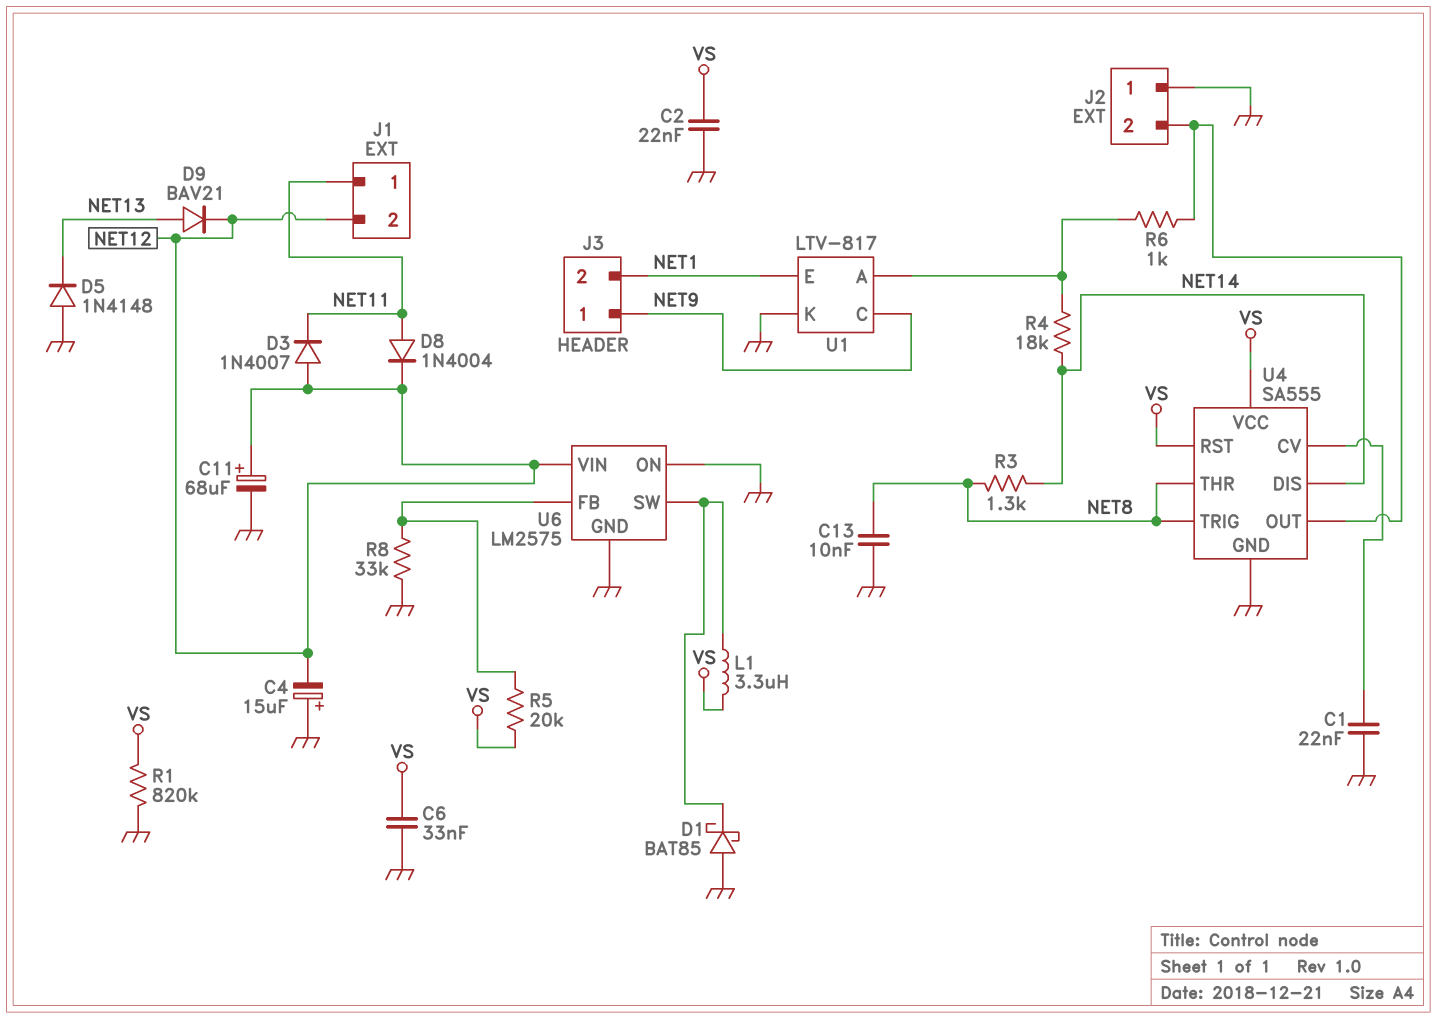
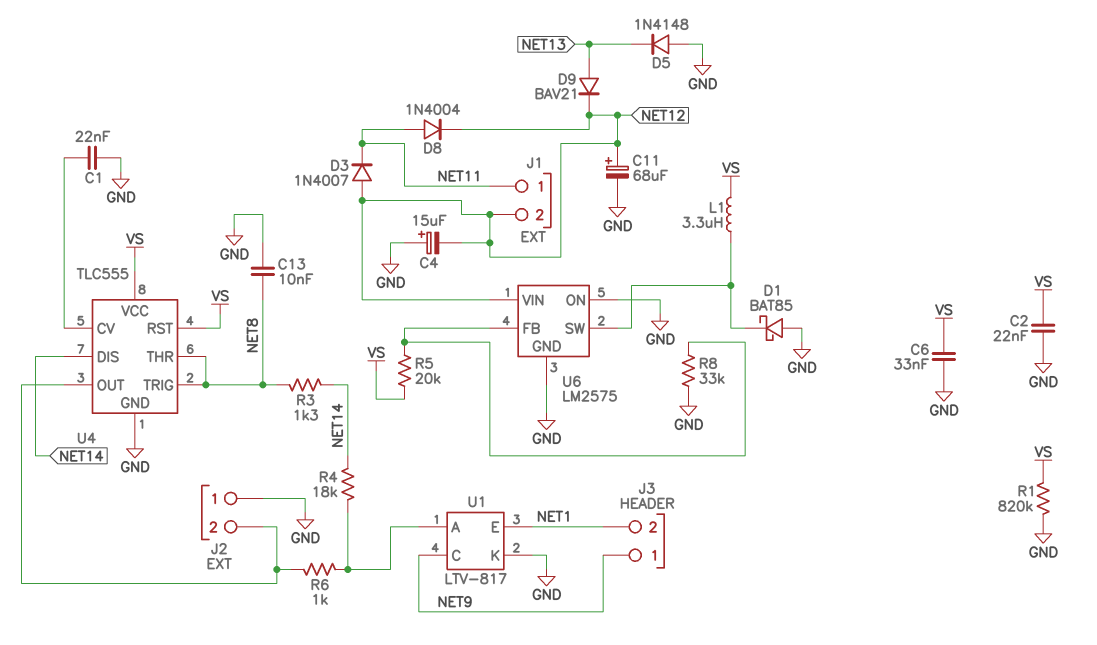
U4: SA555 -> TLC555

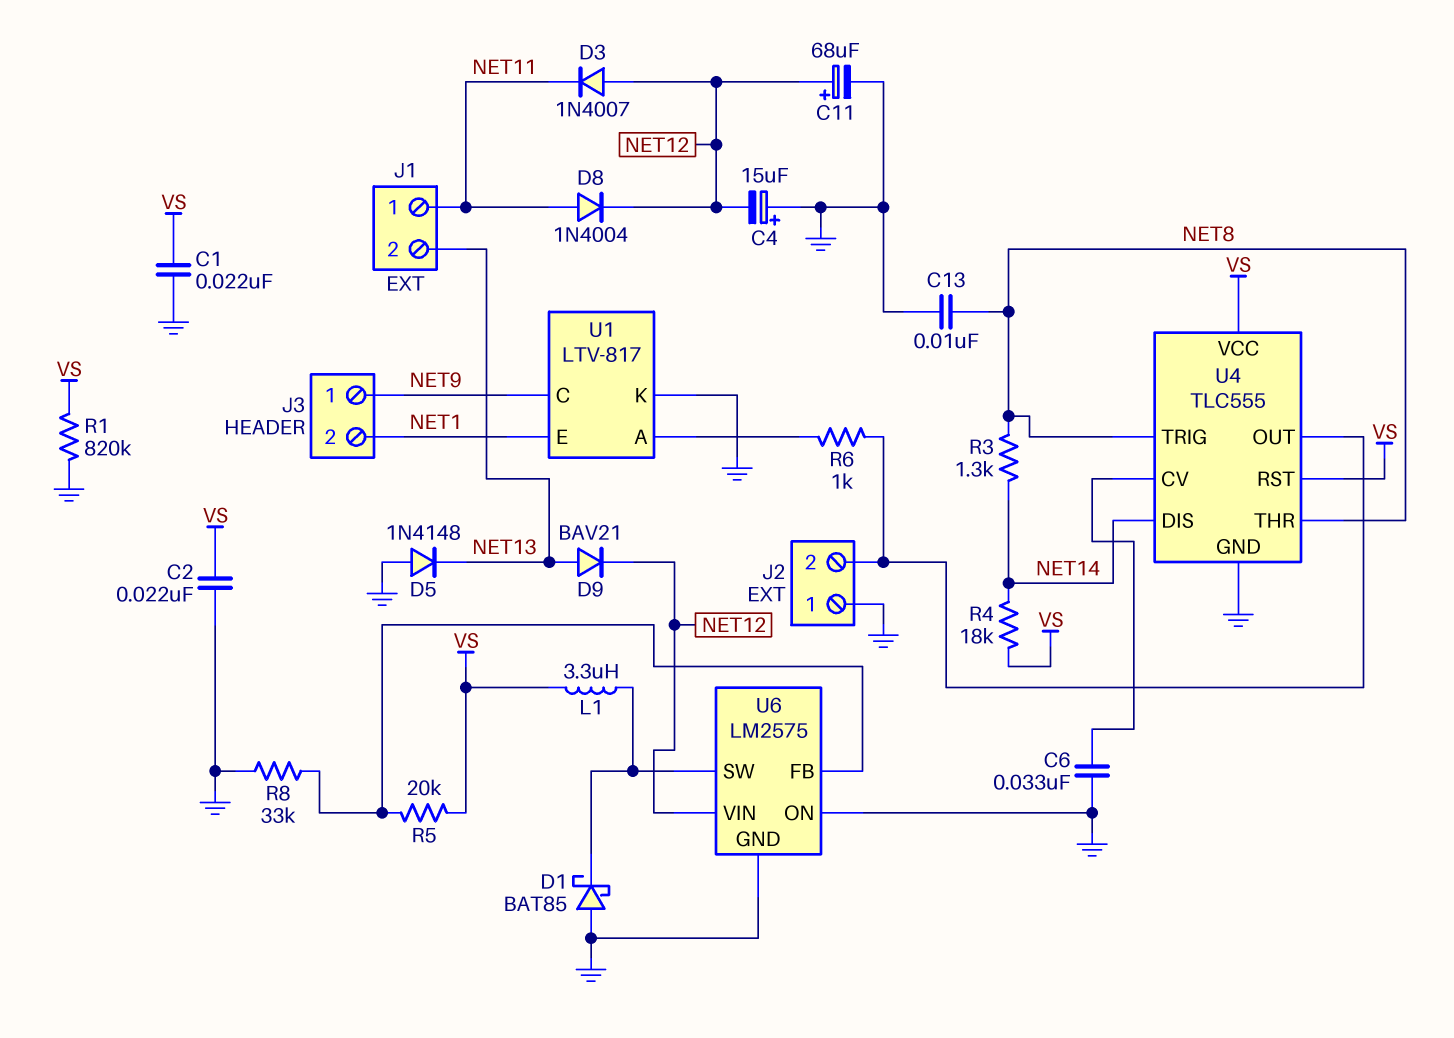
C1: 22nF (GND, U4/CV) -> 22nF (GND, VS)
C6: 33nF (GND, VS) -> 33nF (GND, U4/CV)
J1 pin 2: NET12 -> NET13
R4: 18k (NET14, U1/A) -> 18k (NET14, VS)

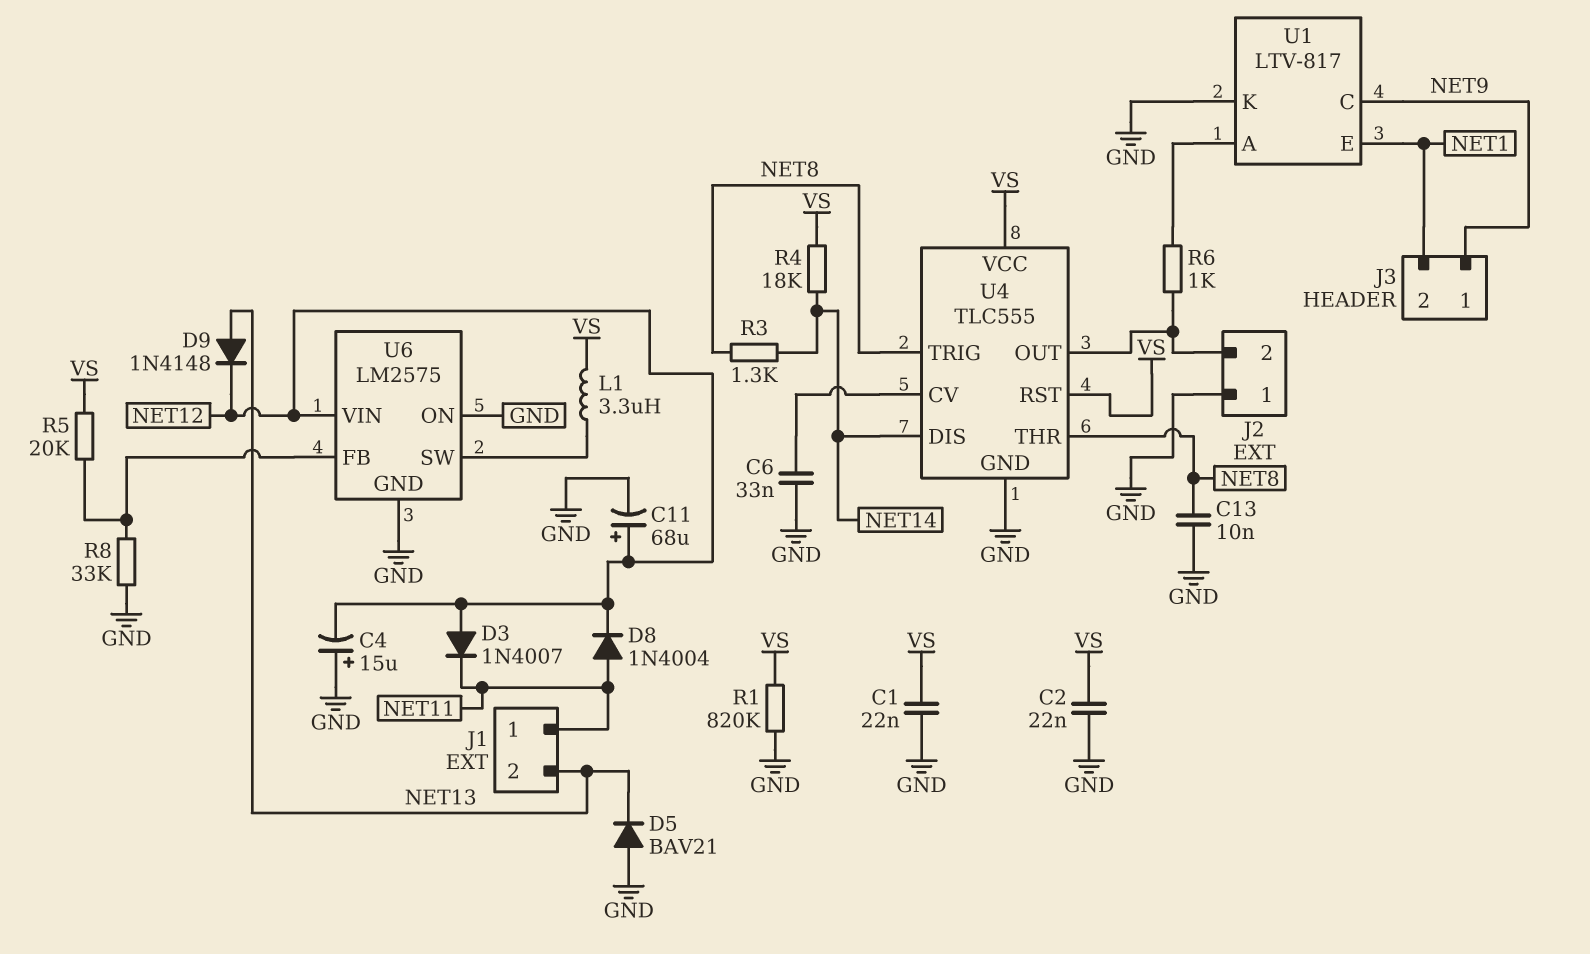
D1: schottky BAT85 (A GND, K U6/SW) -> none
D5: diode 1N4148 (A GND, K NET13) -> diode BAV21 (A GND, K NET13)
D9: diode BAV21 (A NET13, K NET12) -> diode 1N4148 (A NET13, K NET12)

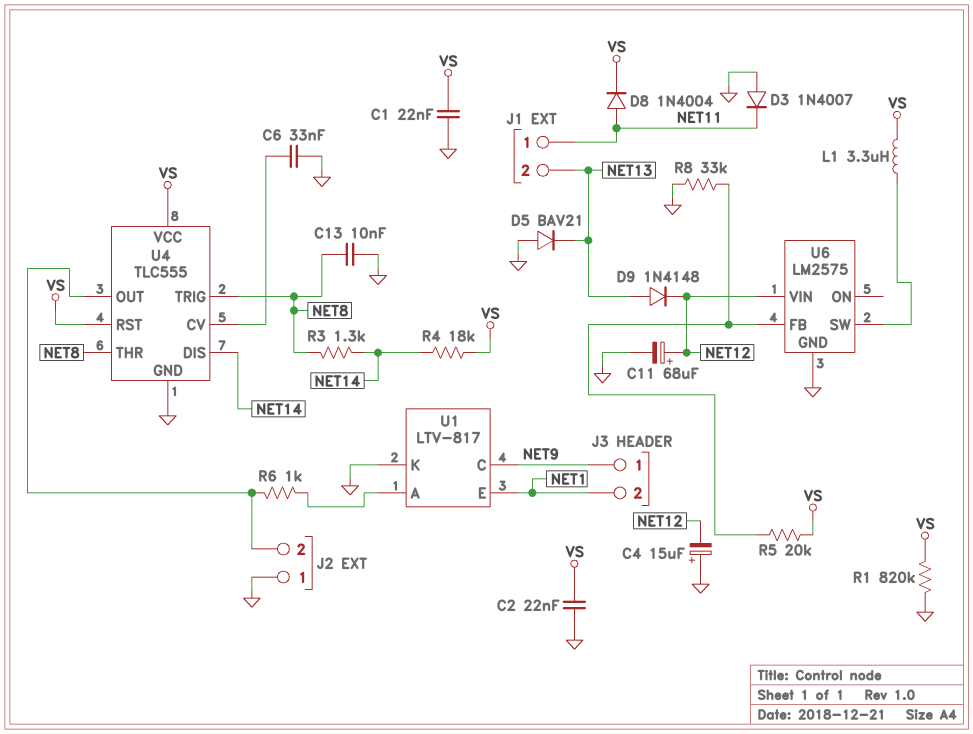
D3: diode 1N4007 (A NET12, K NET11) -> diode 1N4007 (A GND, K NET11)
D8: diode 1N4004 (A NET11, K NET12) -> diode 1N4004 (A NET11, K VS)
U6 pin ON: GND -> none

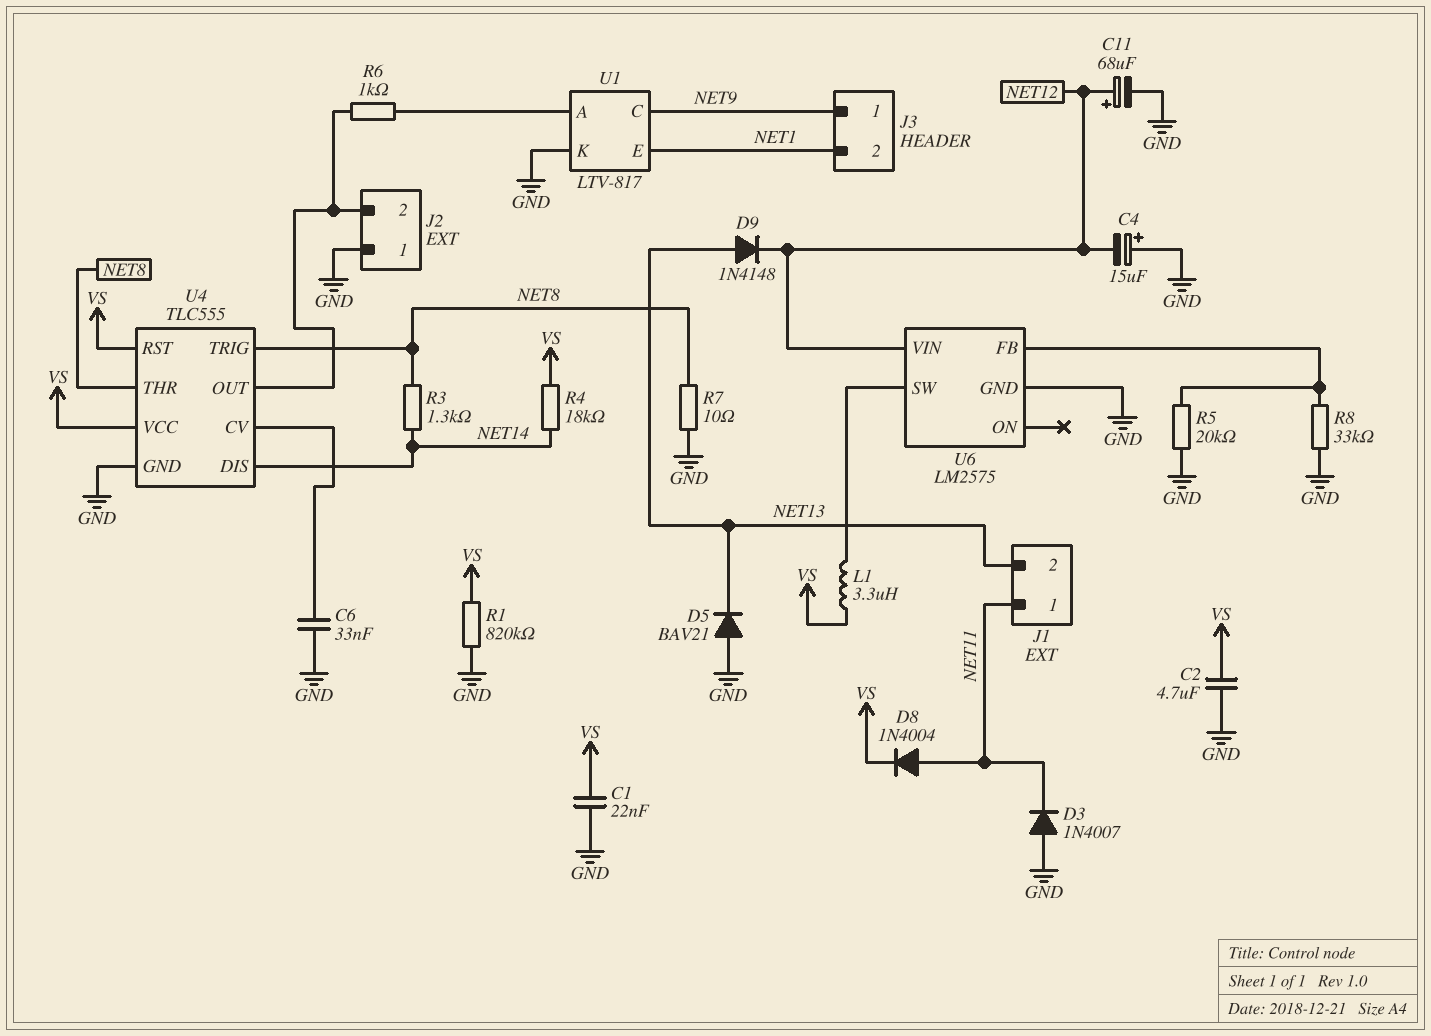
C2: 22nF (GND, VS) -> 4.7uF (GND, VS)
C13: 10nF (GND, NET8) -> none
R5: 20k (U6/FB, VS) -> 20k (GND, U6/FB)
R7: none -> 10 (GND, NET8)

